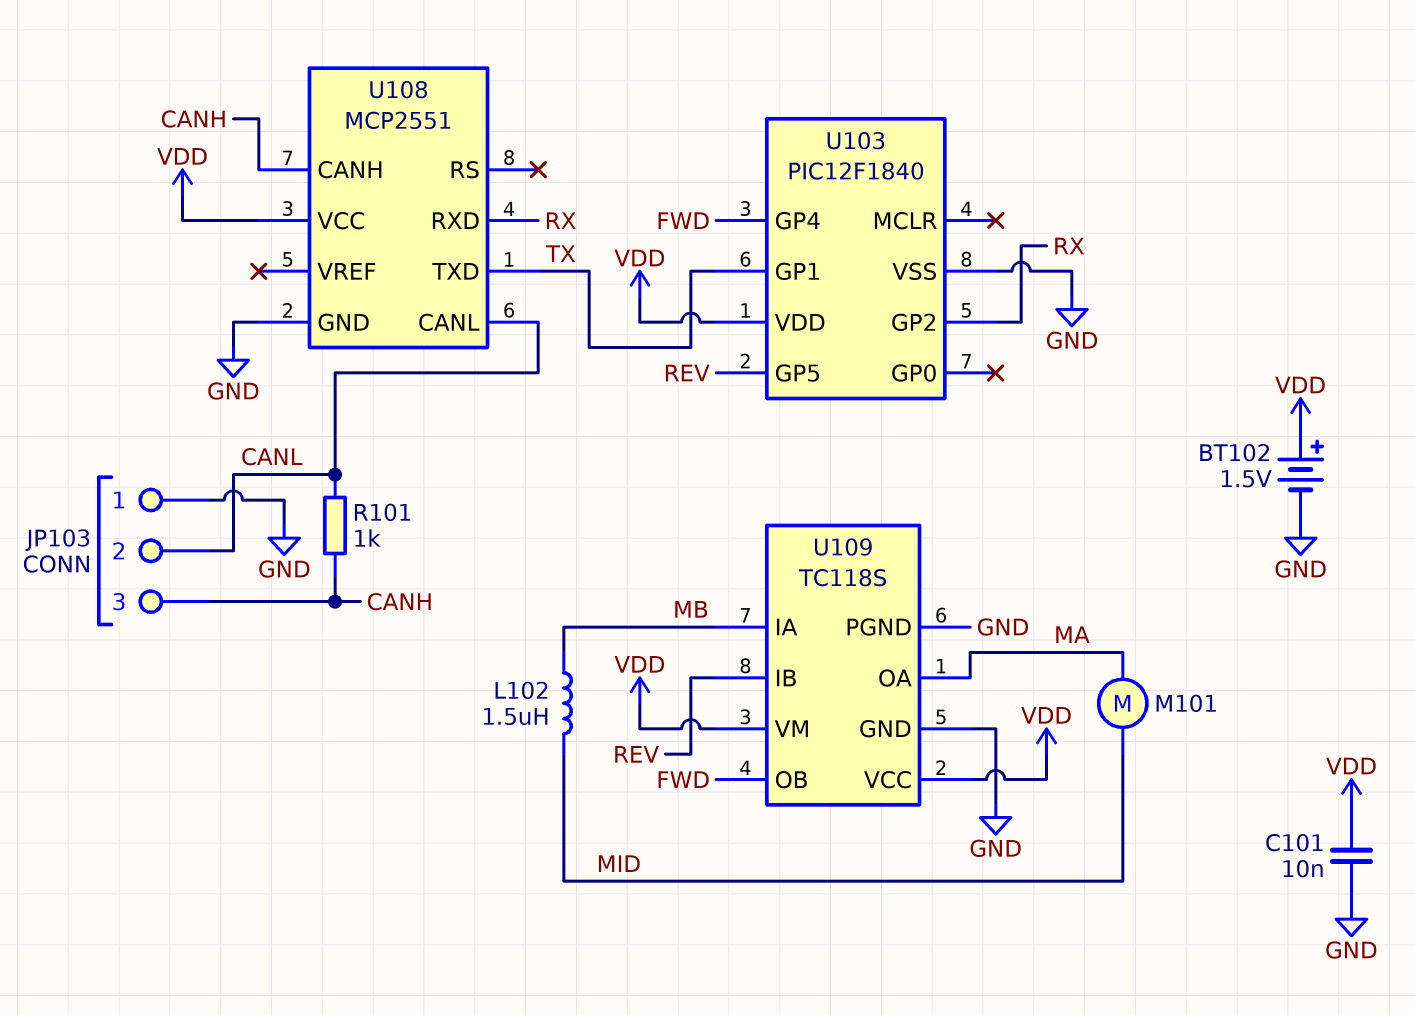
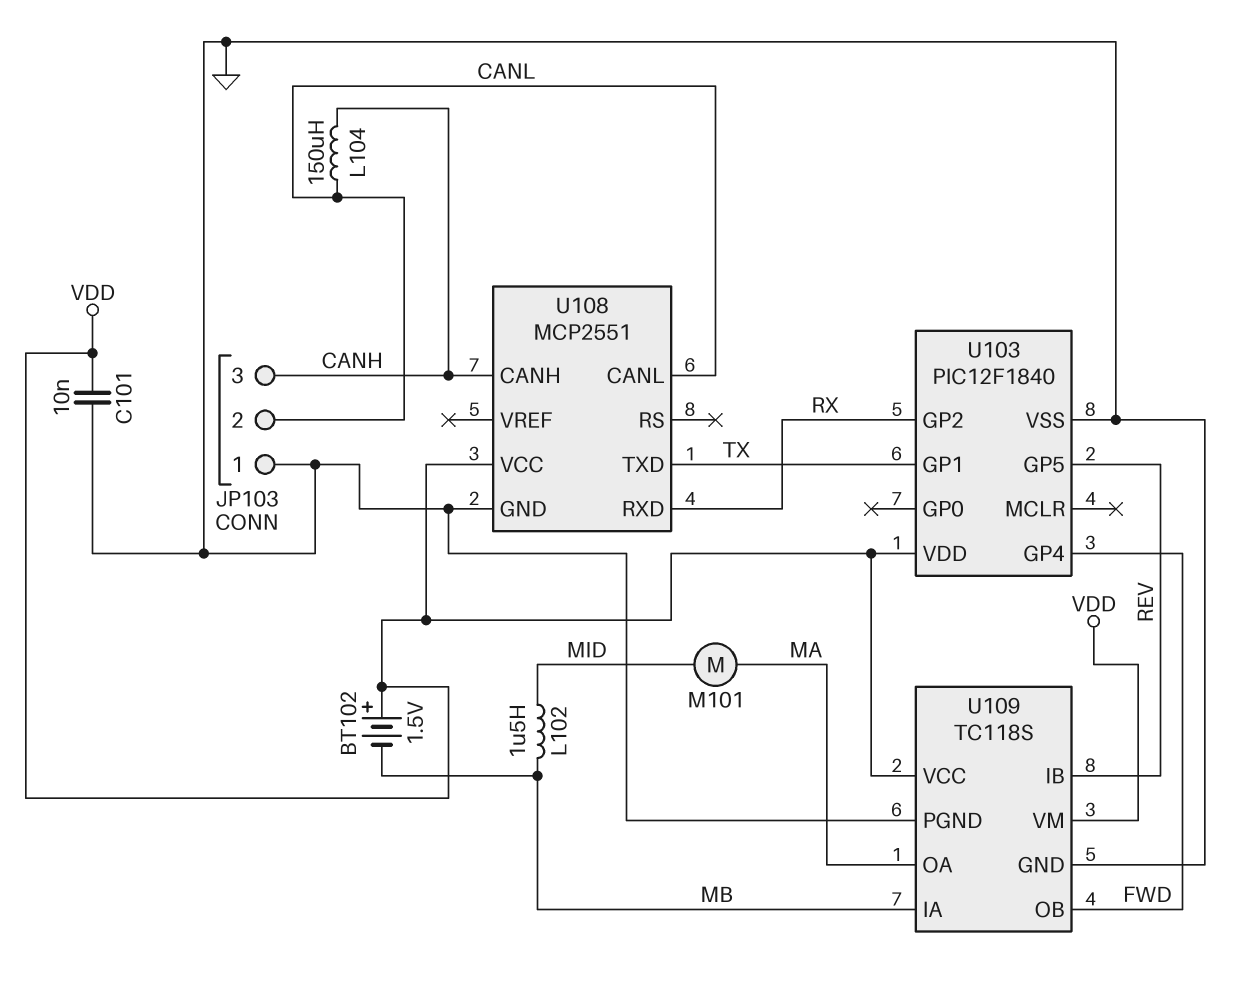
BT102: 1.5V (plus VDD, minus GND) -> 1.5V (plus VDD, minus MB)
L104: none -> 150uH (CANH, CANL)
R101: 1k (CANH, CANL) -> none

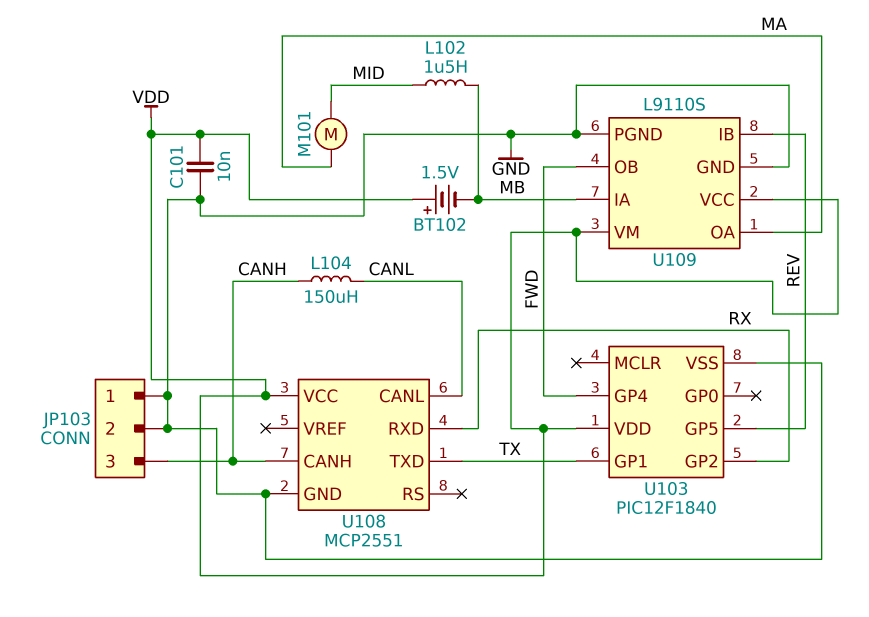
JP103 pin 2: CANL -> GND
U109: TC118S -> L9110S

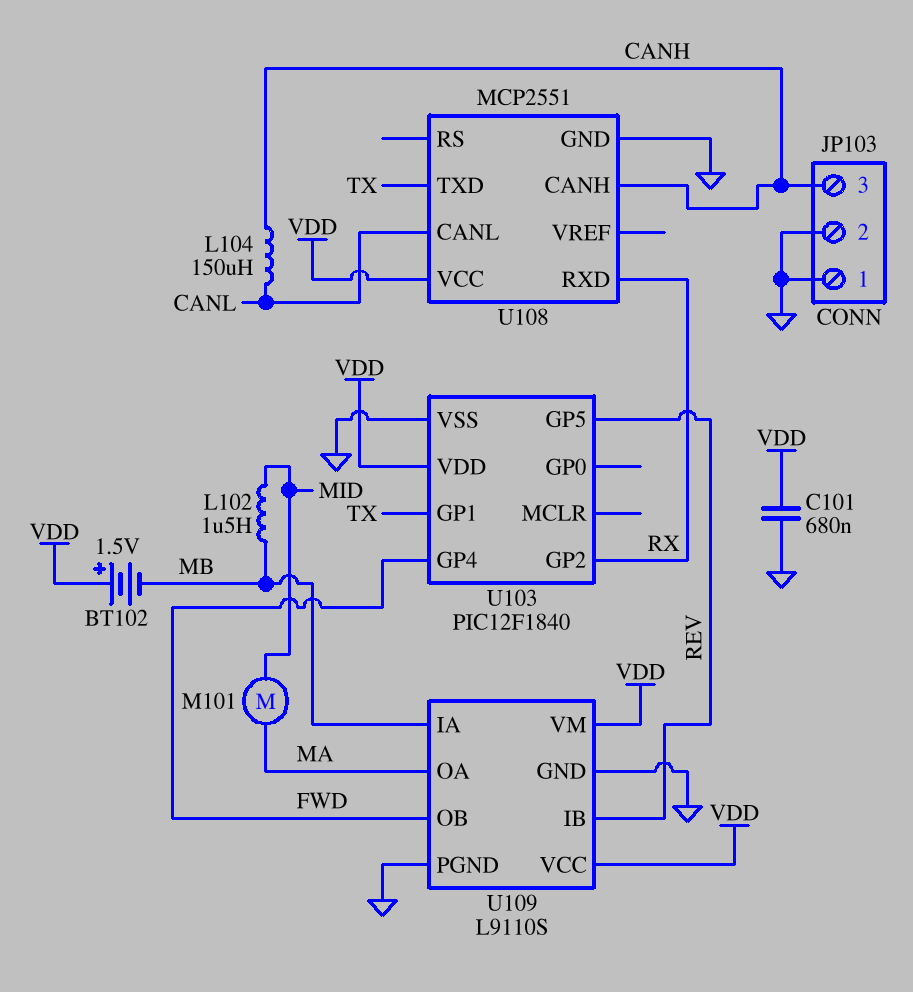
C101: 10nF (GND, VDD) -> 680nF (GND, VDD)

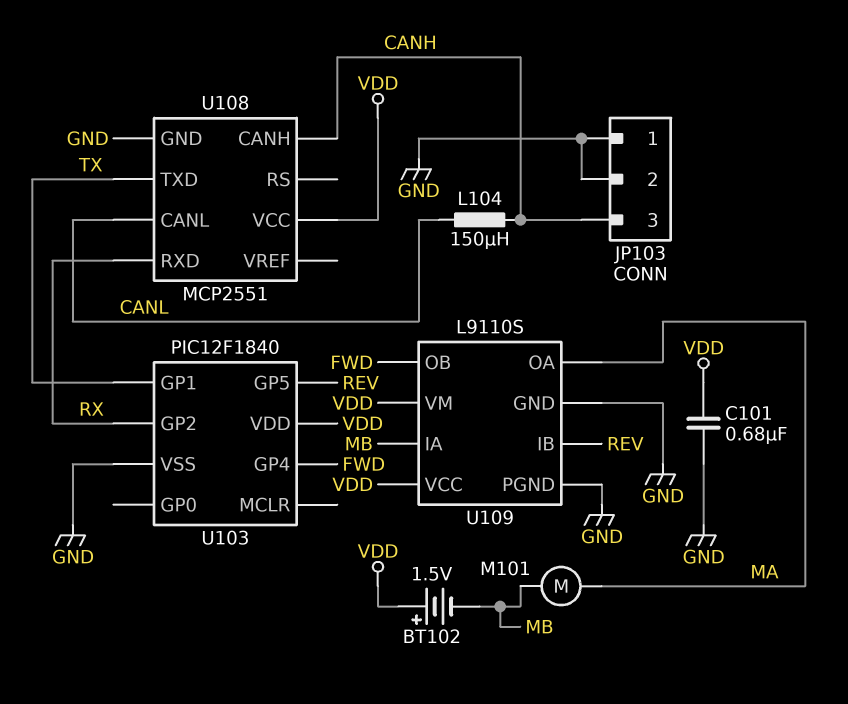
L102: 1.5uH (MB, MID) -> none
M101: motor (MA, MID) -> motor (MA, MB)

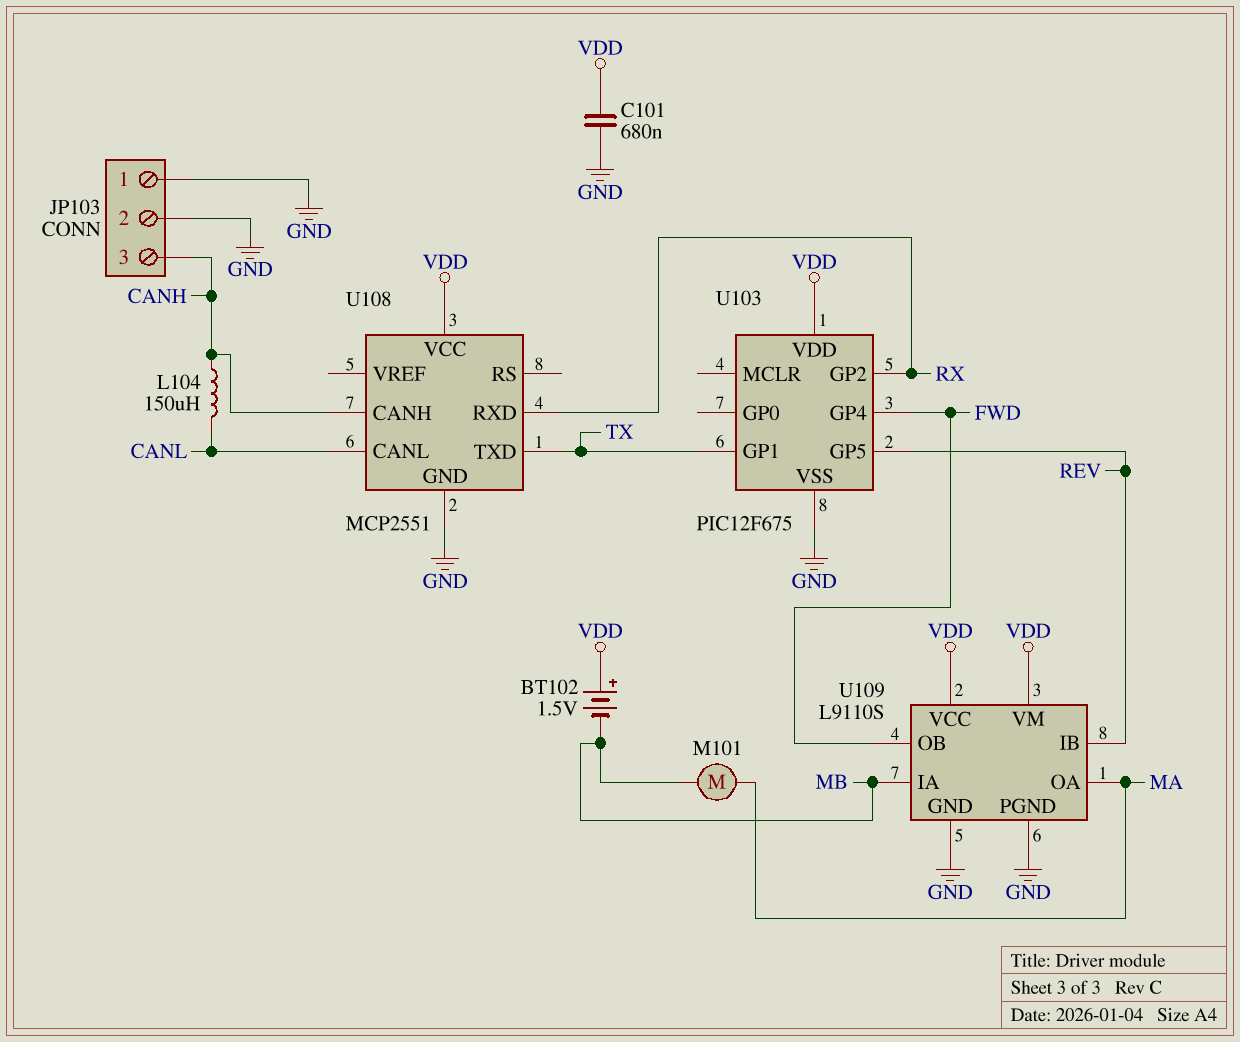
U103: PIC12F1840 -> PIC12F675

